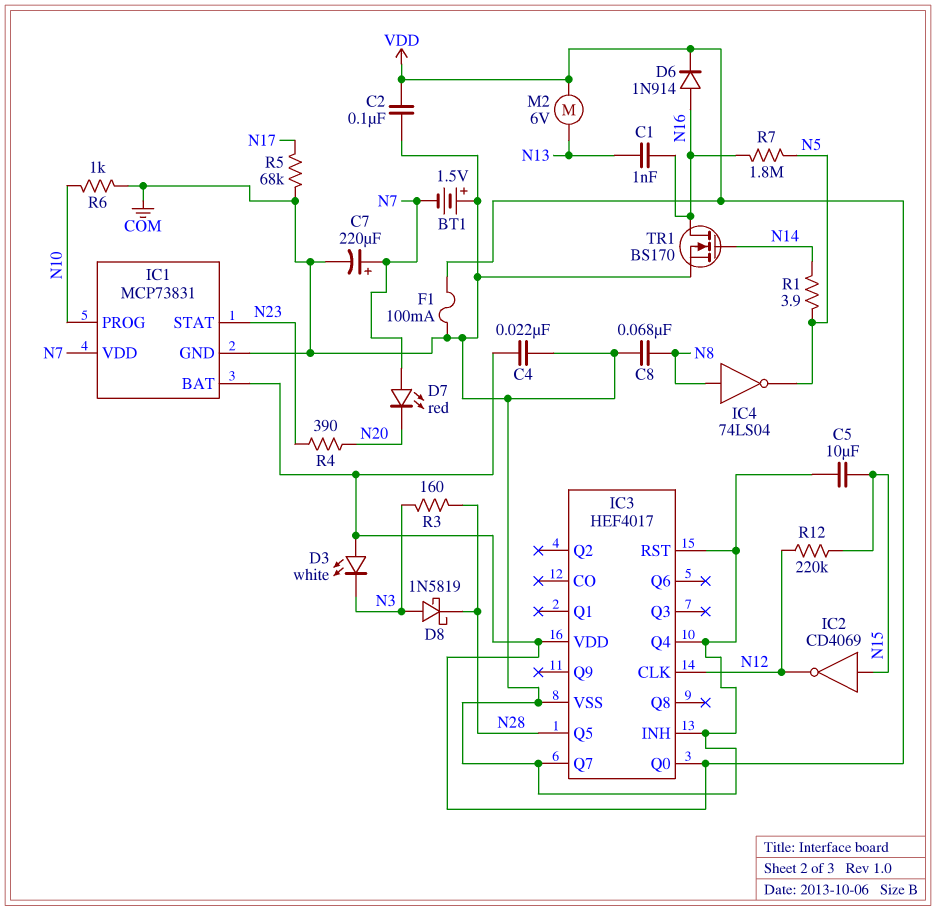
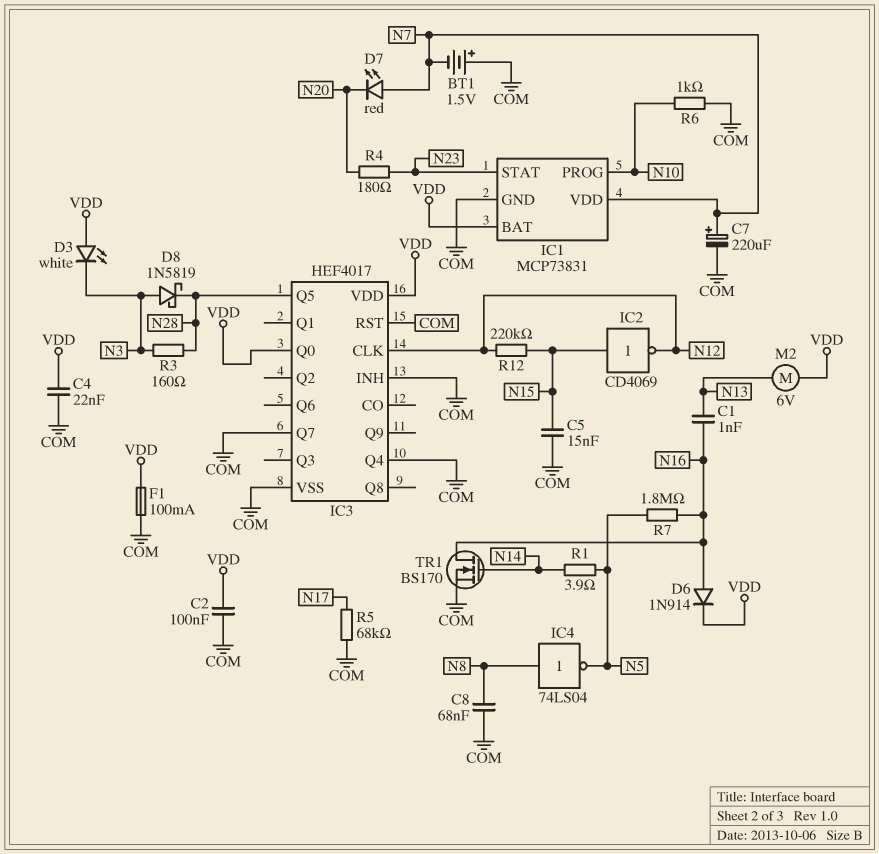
C5: 10uF (COM, N15) -> 15nF (COM, N15)
R4: 390 (N20, N23) -> 180 (N20, N23)

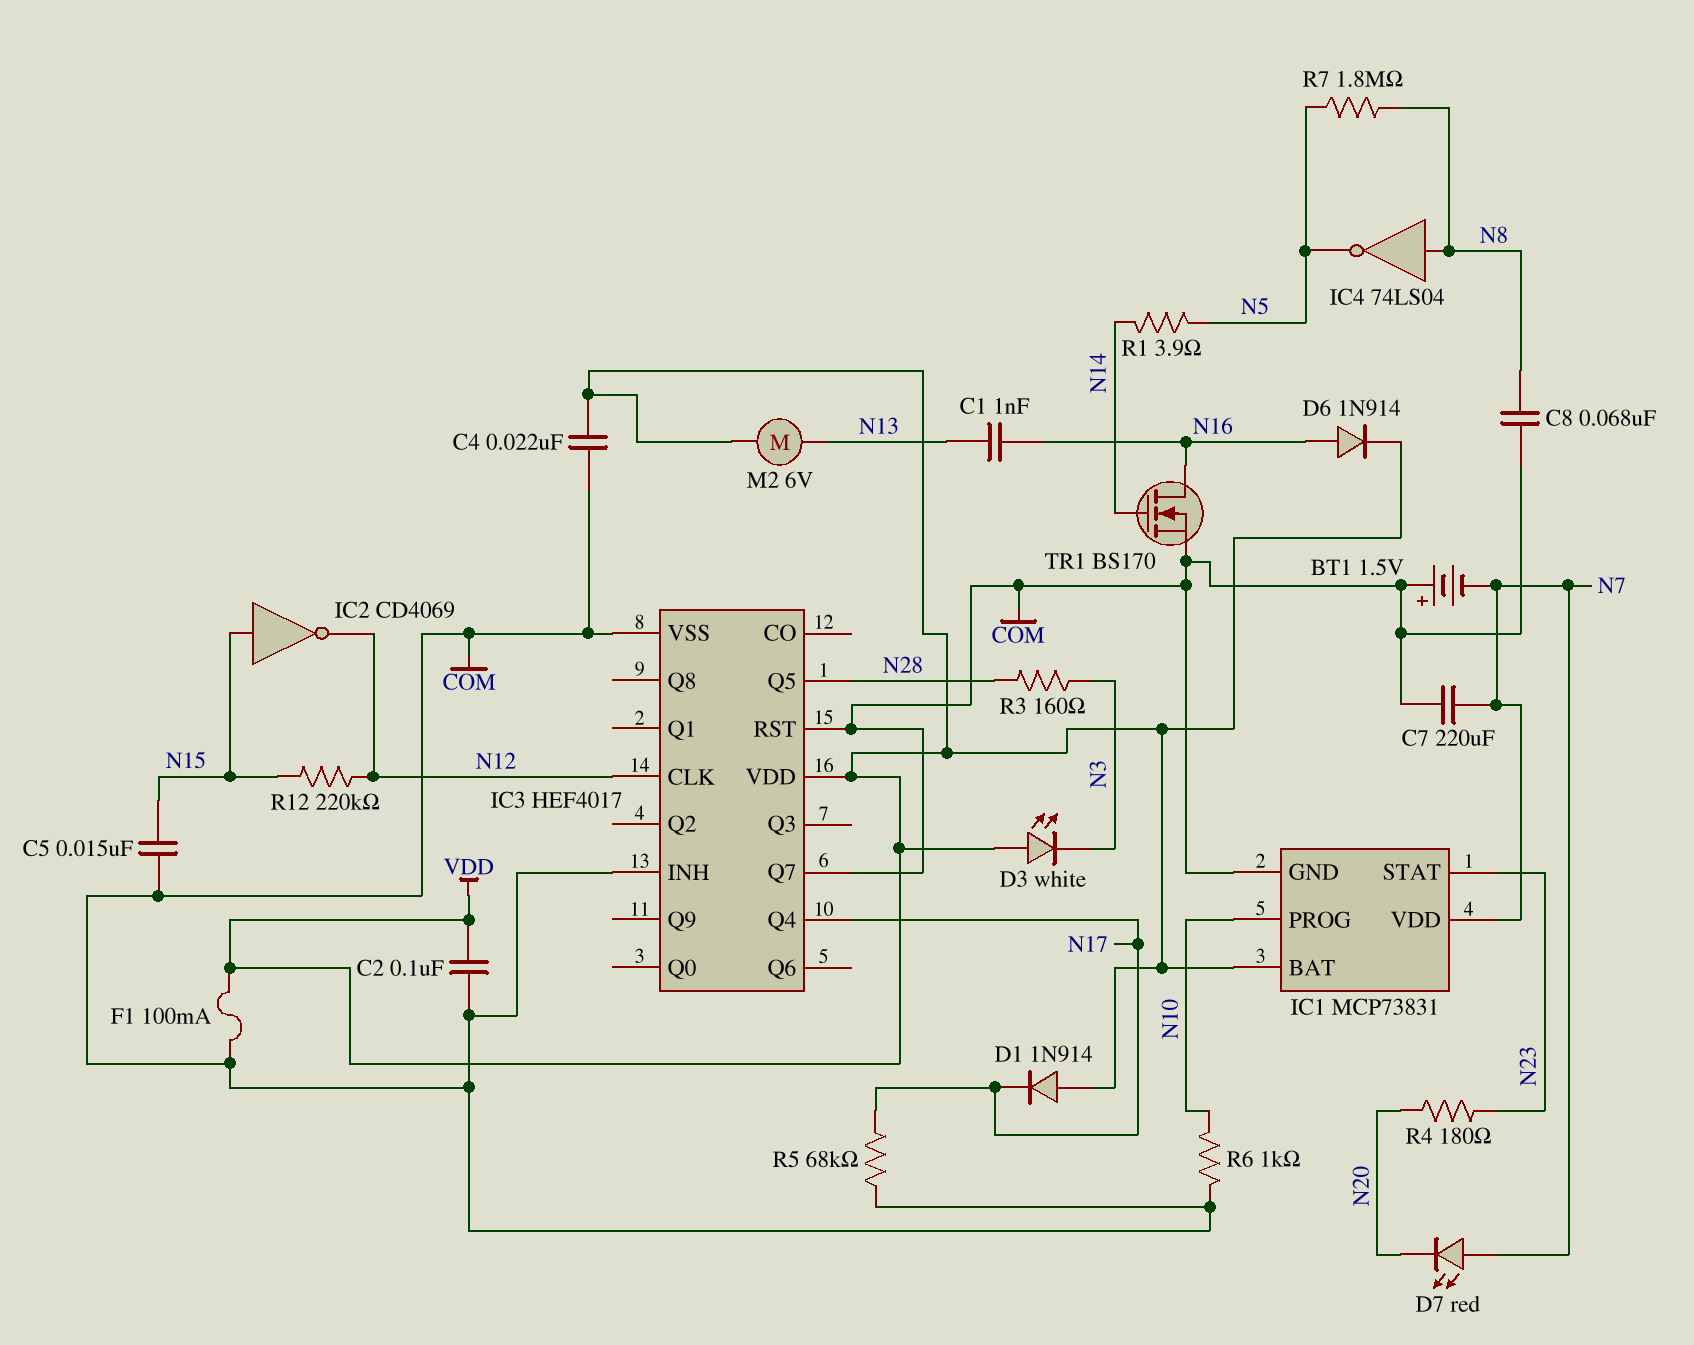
C7: 220uF (plus N7, minus COM) -> 220uF (COM, N7)
D1: none -> diode 1N914 (A VDD, K N17)
D8: schottky 1N5819 (A N3, K N28) -> none
IC3 pin Q0: VDD -> none
IC3 pin Q4: COM -> N17
R7: 1.8M (N5, N16) -> 1.8M (N5, N8)

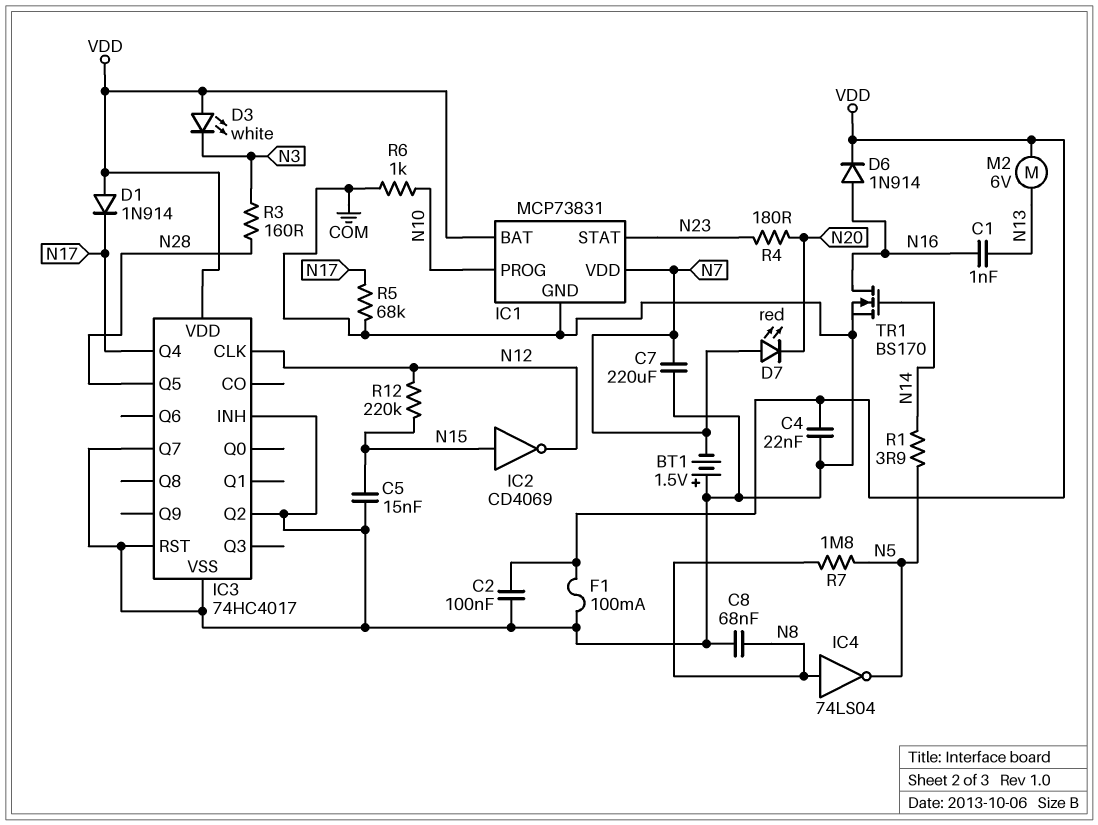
IC3: HEF4017 -> 74HC4017
IC3 pin Q2: none -> COM

